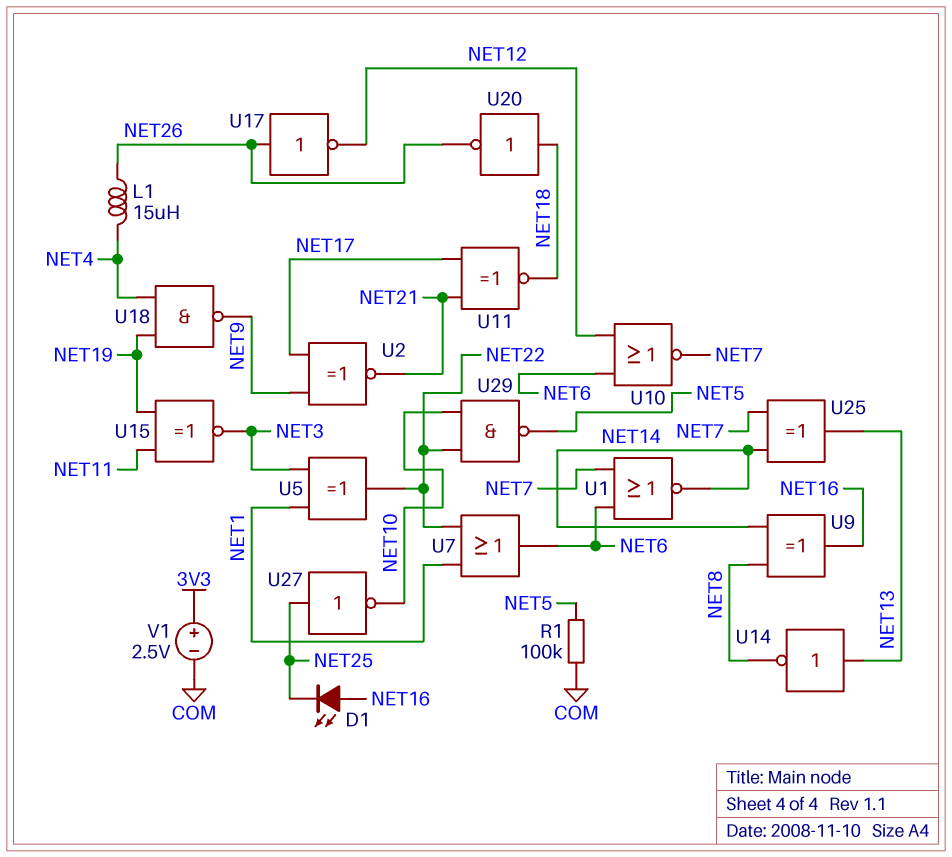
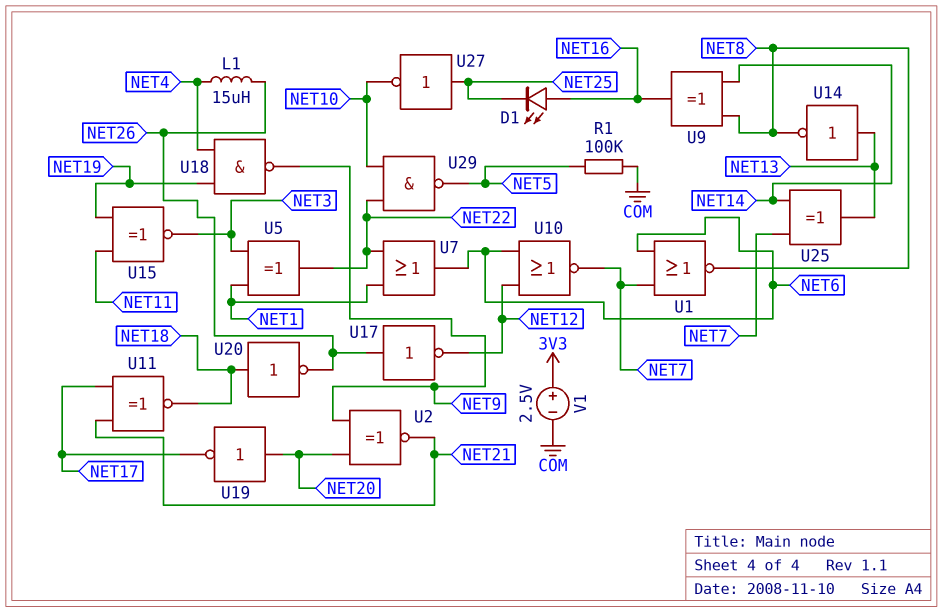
U1: NOR (in NET6, in NET7, out NET14) -> NOR (in NET6, in NET7, out NET8)
U2: XNOR (in NET9, in NET17, out NET21) -> XNOR (in NET9, in NET20, out NET21)
U19: none -> NOT (in NET20, out NET17)

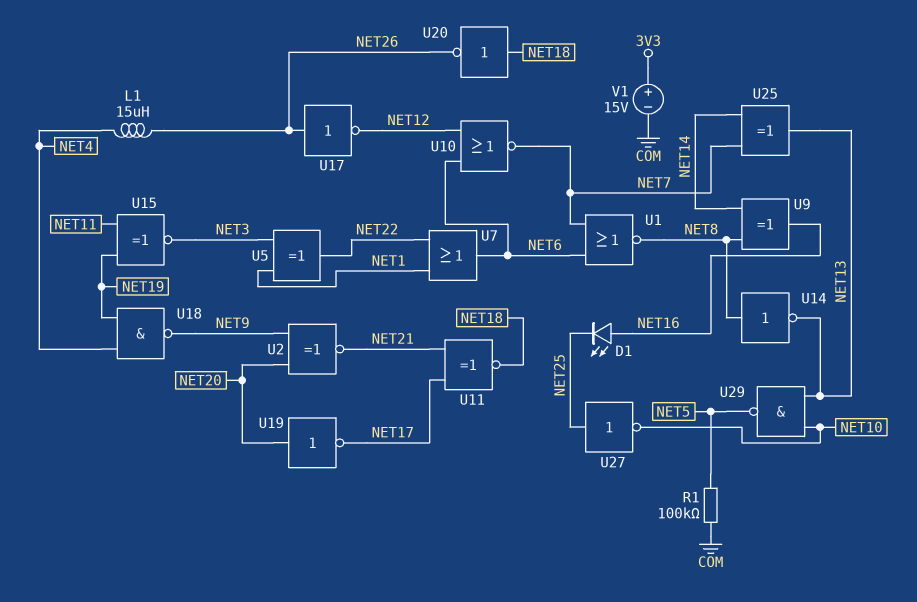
U14: NOT (in NET13, out NET8) -> NOT (in NET8, out NET13)
U29: NAND (in NET10, in NET22, out NET5) -> NAND (in NET10, in NET13, out NET5)
V1: 2.5V (plus 3V3, minus COM) -> 15V (plus 3V3, minus COM)

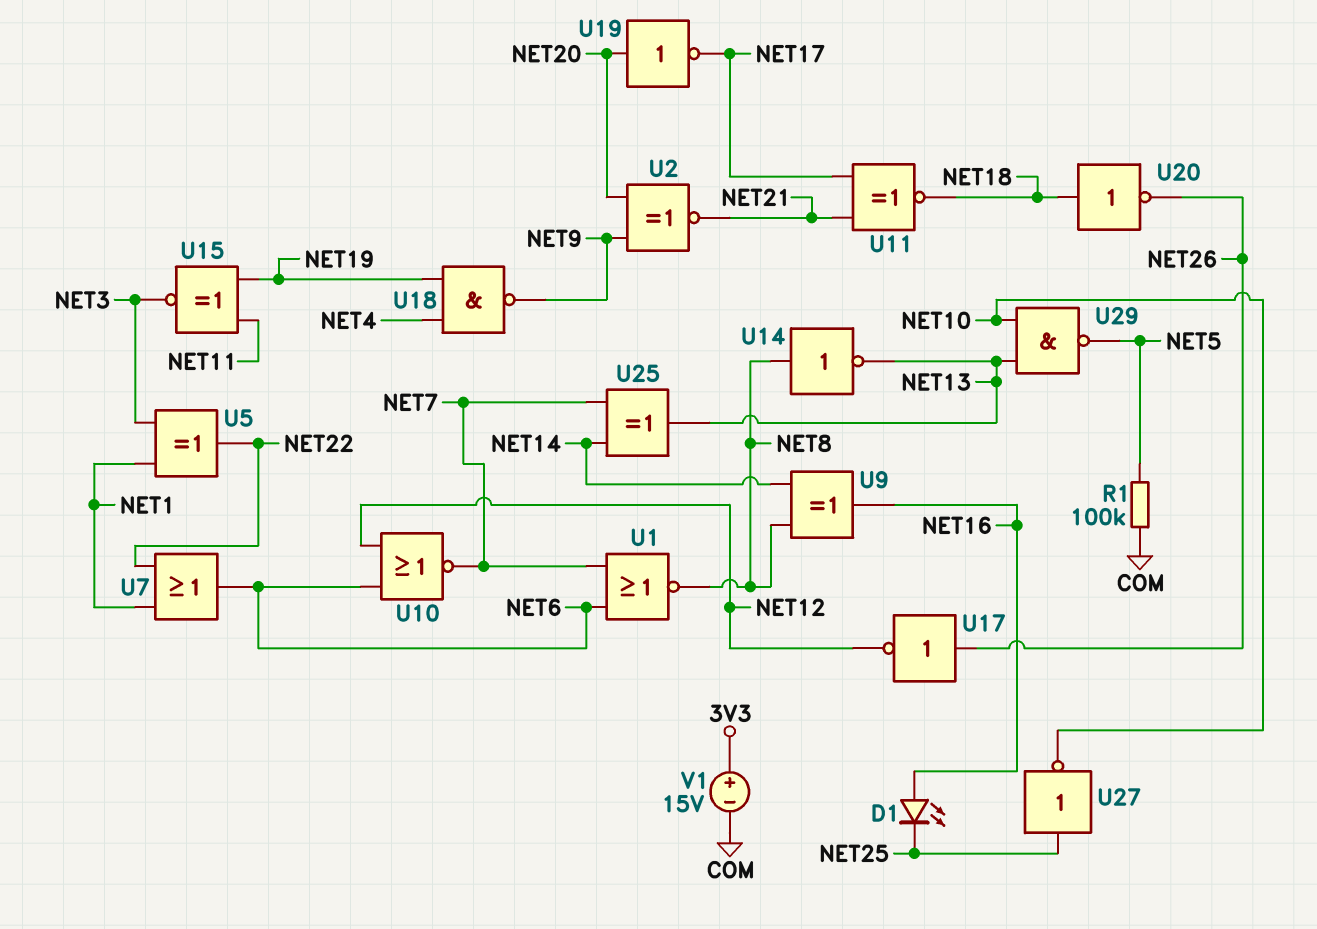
L1: 15uH (NET4, NET26) -> none

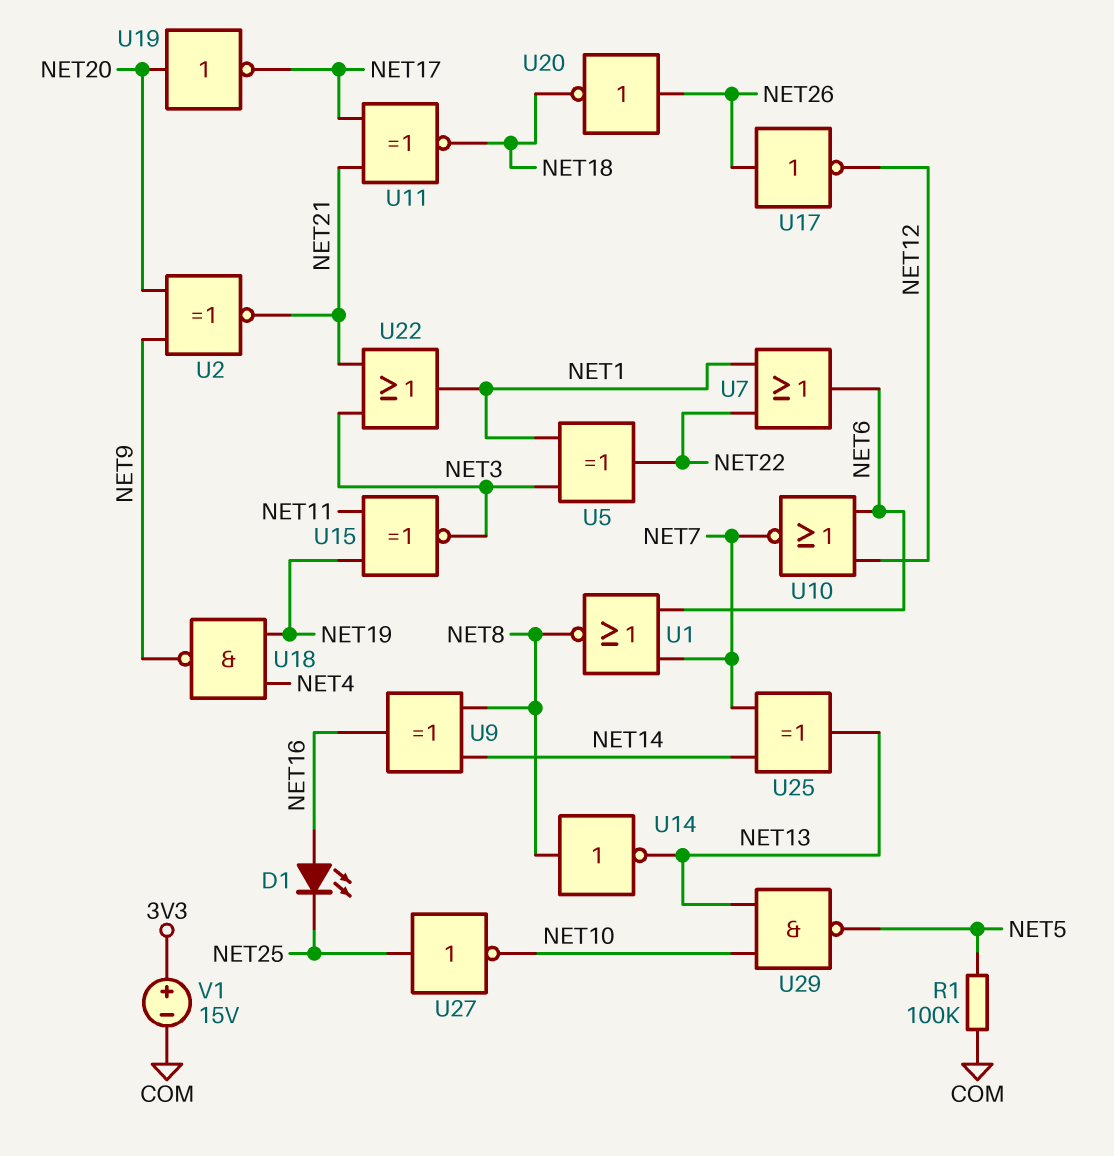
U20: NOT (in NET18, out NET26) -> NOT (in NET26, out NET18)
U22: none -> OR (in NET3, in NET21, out NET1)

